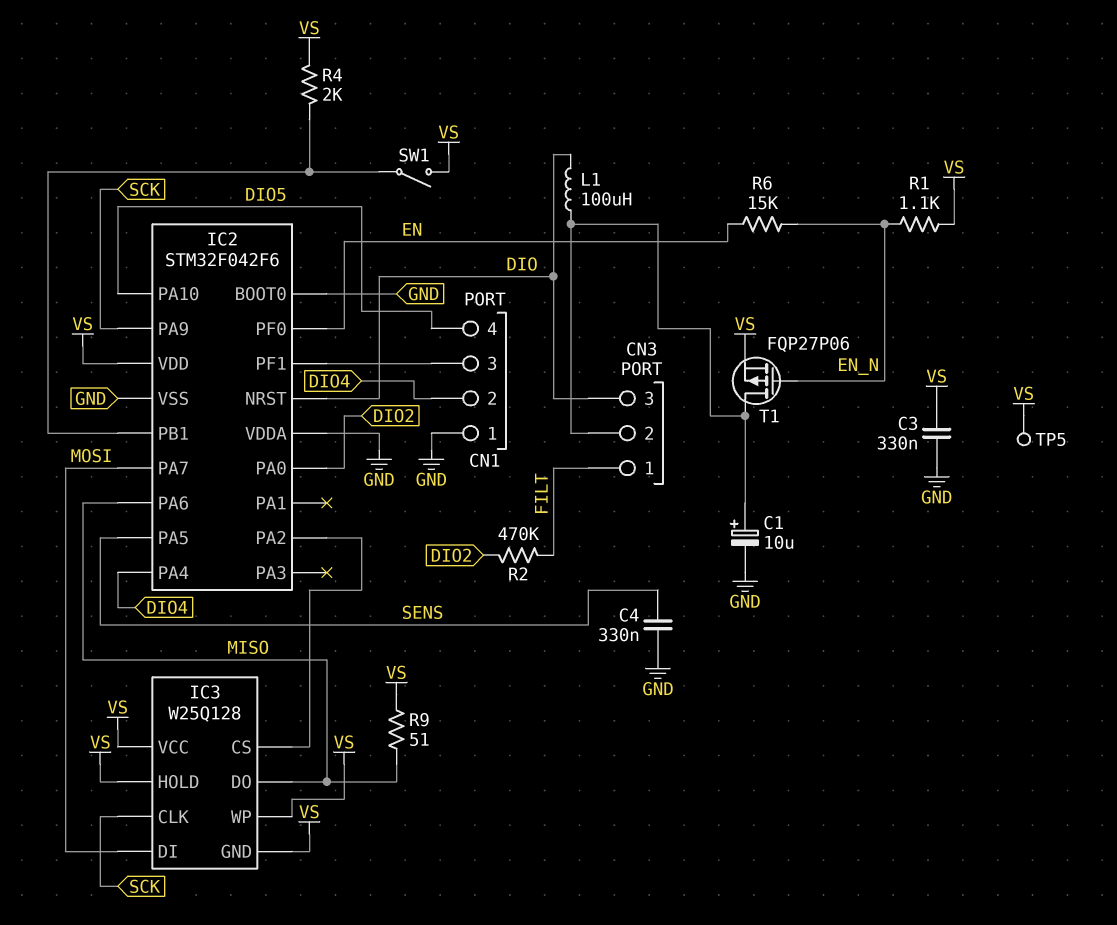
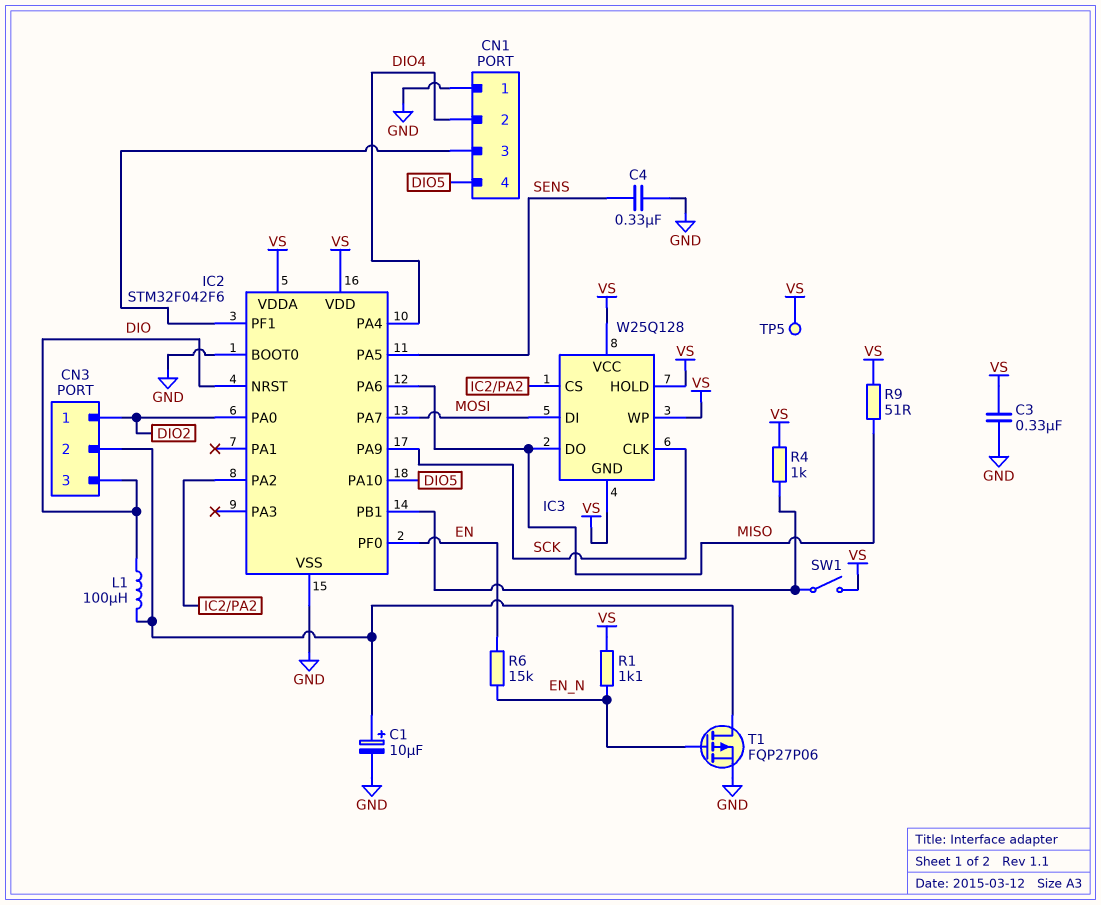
CN3 pin 1: FILT -> DIO2
IC2 pin VDDA: GND -> VS
R2: 470k (DIO2, FILT) -> none
R4: 2k (IC2/PB1, VS) -> 1k (IC2/PB1, VS)
T1: PMOS FQP27P06 (G EN_N, D CN3/2, S VS) -> PMOS FQP27P06 (G EN_N, D CN3/2, S GND)

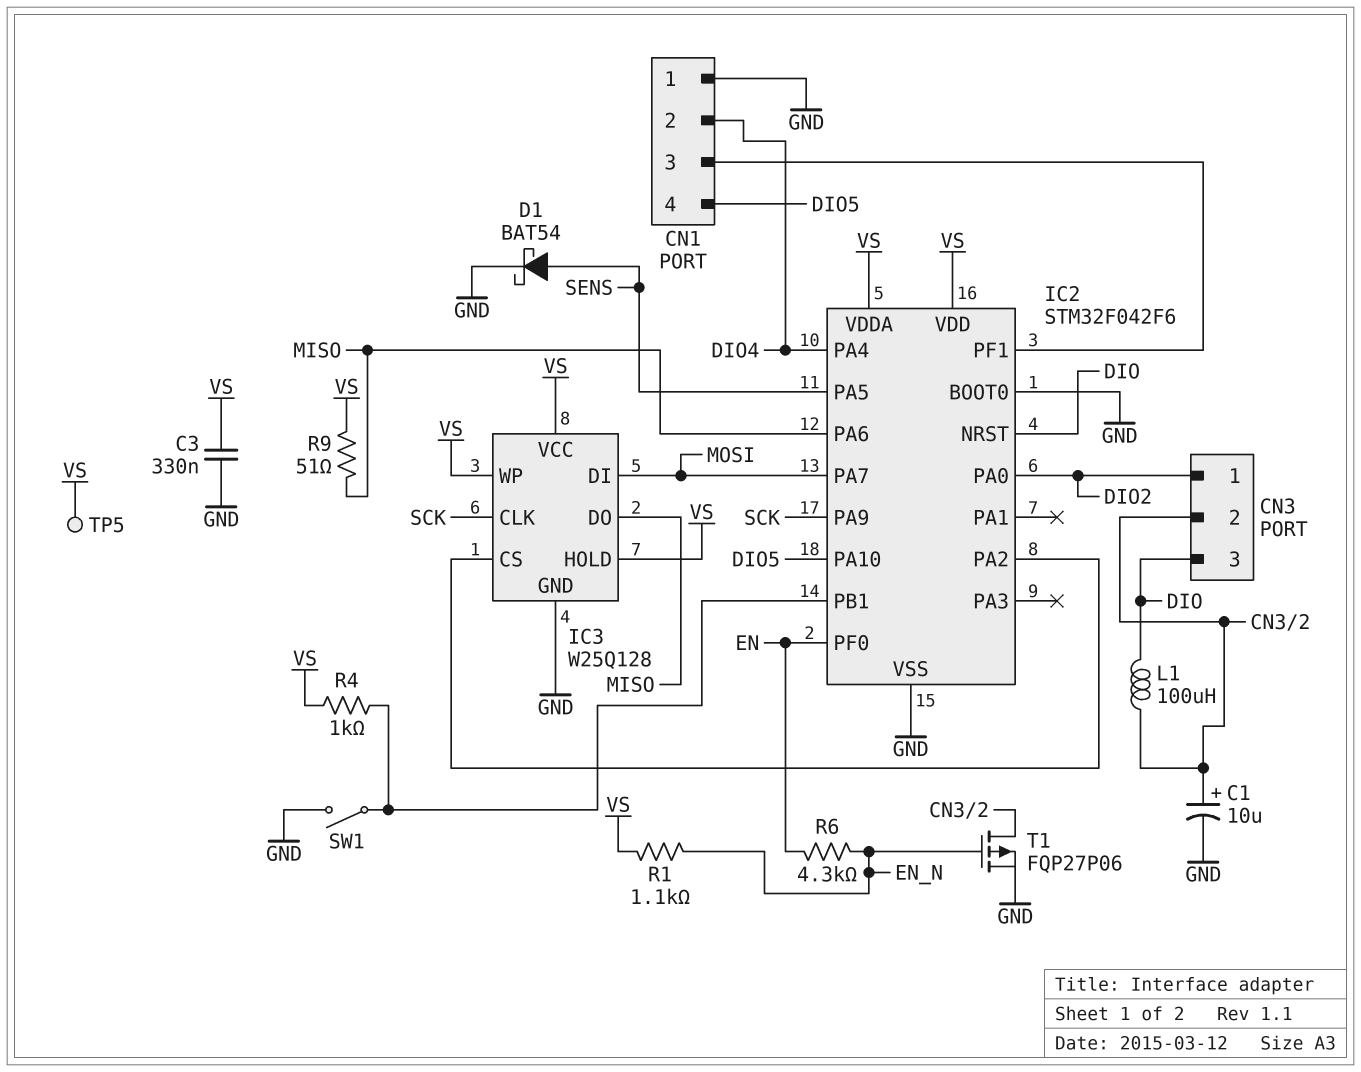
C4: 330nF (GND, SENS) -> none
D1: none -> schottky BAT54 (A SENS, K GND)
IC3 pin GND: VS -> GND
R6: 15k (EN, EN_N) -> 4.3k (EN, EN_N)
SW1: switch (IC2/PB1, VS) -> switch (GND, IC2/PB1)

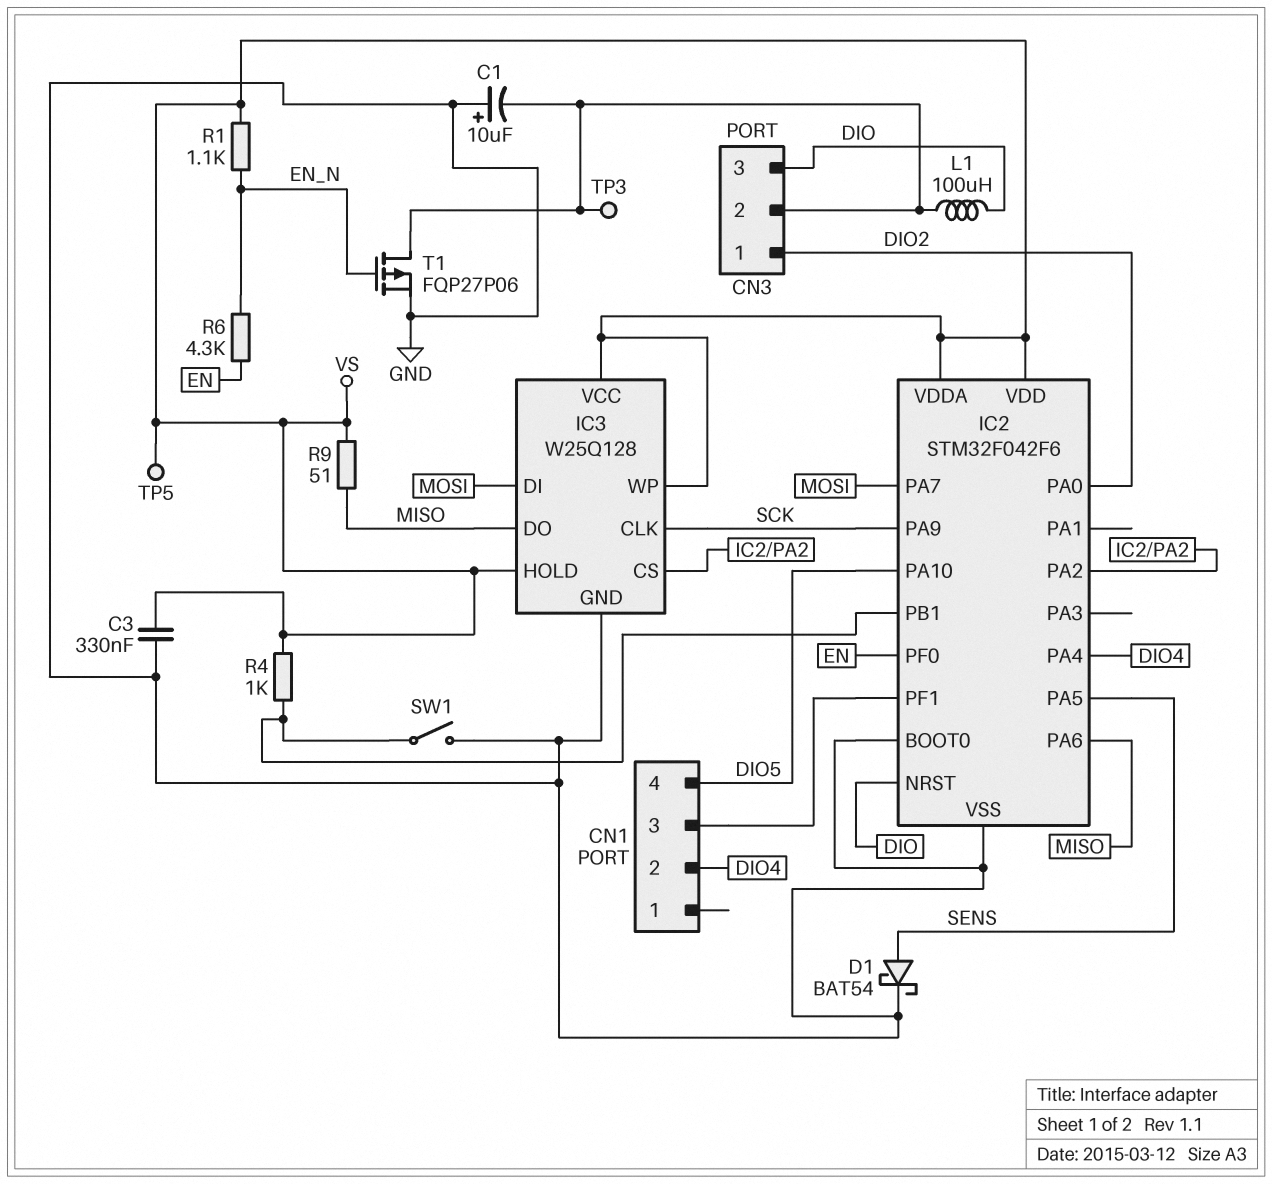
C1: 10uF (plus CN3/2, minus GND) -> 10uF (plus GND, minus CN3/2)
CN1 pin 1: GND -> none
TP3: none -> test point (CN3/2)

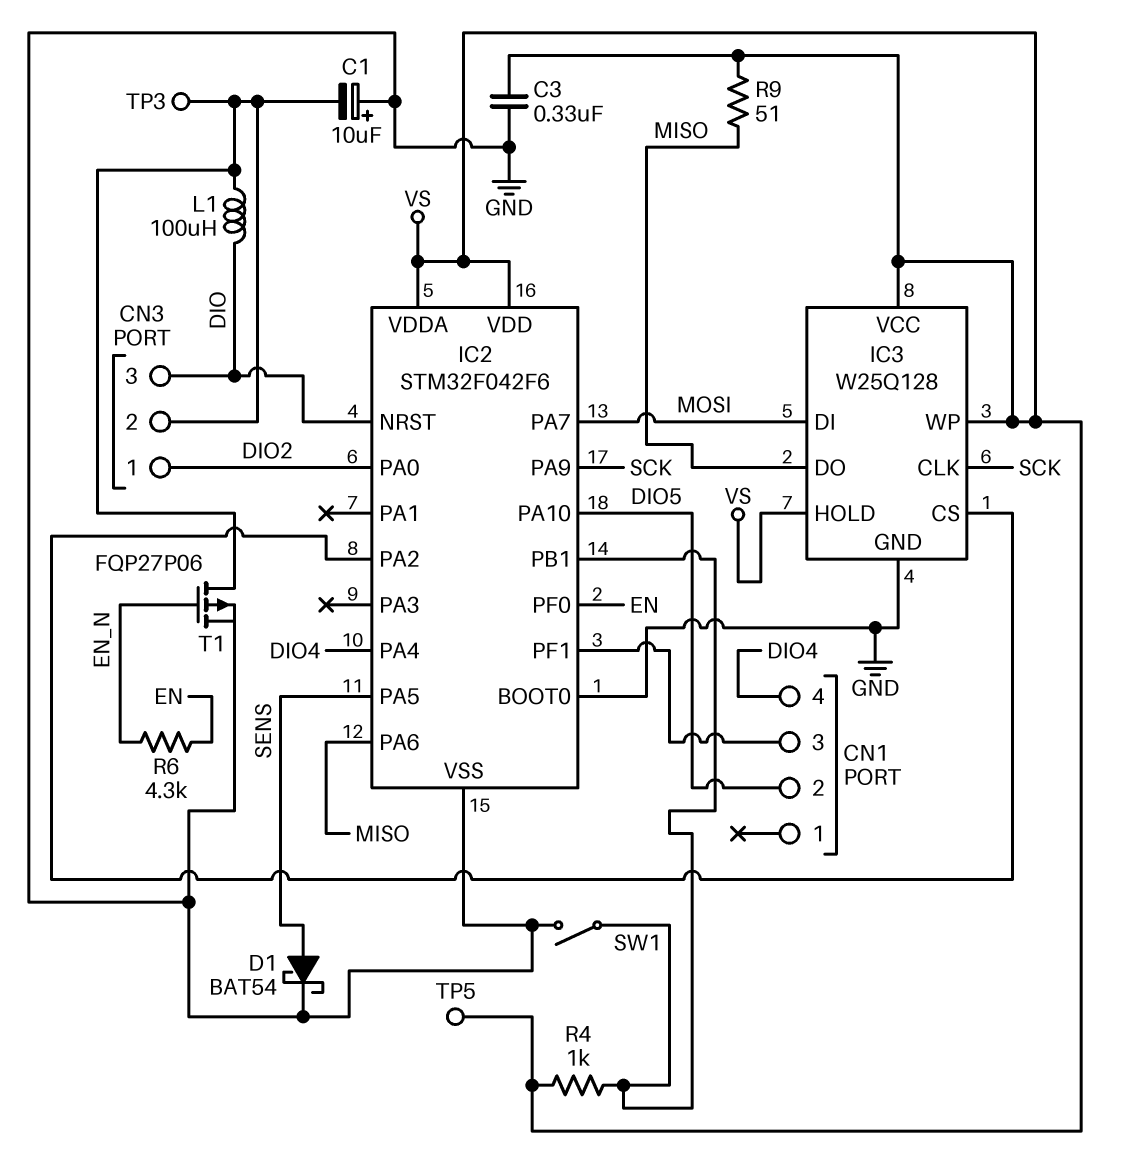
CN1 pin 2: DIO4 -> DIO5
CN1 pin 4: DIO5 -> DIO4
R1: 1.1k (EN_N, VS) -> none

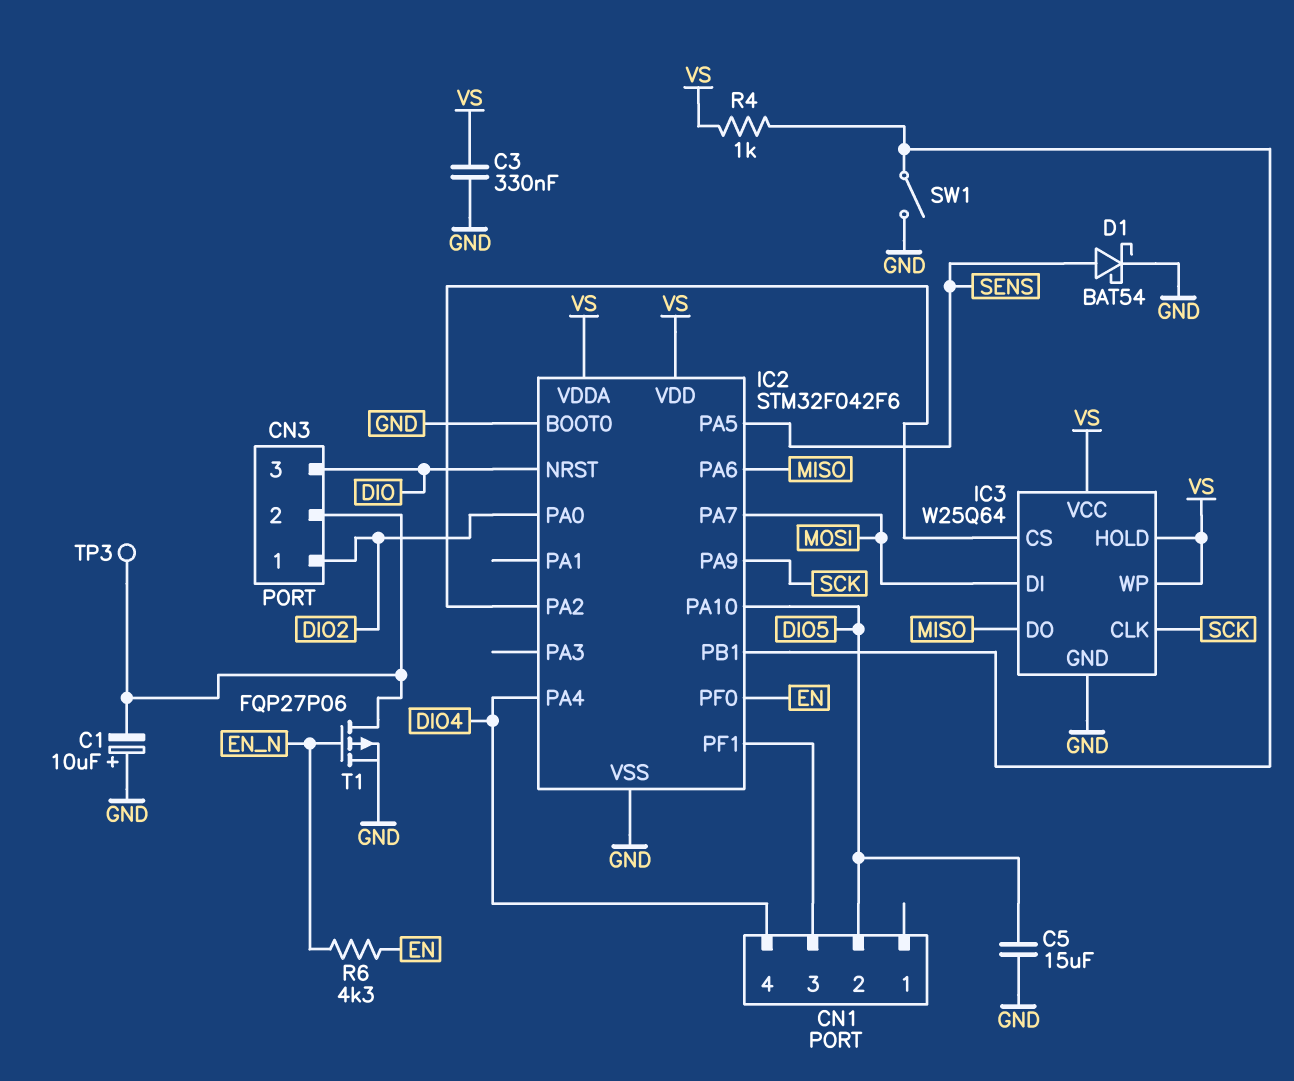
C5: none -> 15uF (DIO5, GND)
IC3: W25Q128 -> W25Q64
L1: 100uH (CN3/2, DIO) -> none
R9: 51 (MISO, VS) -> none
TP5: test point (VS) -> none

